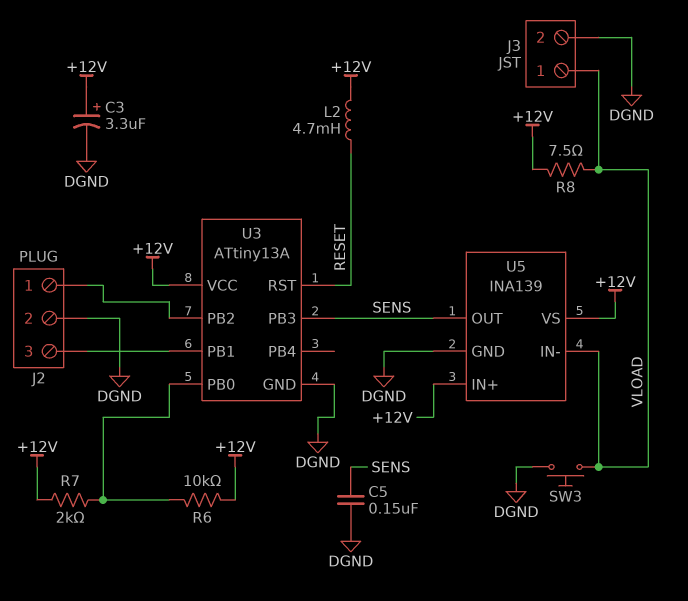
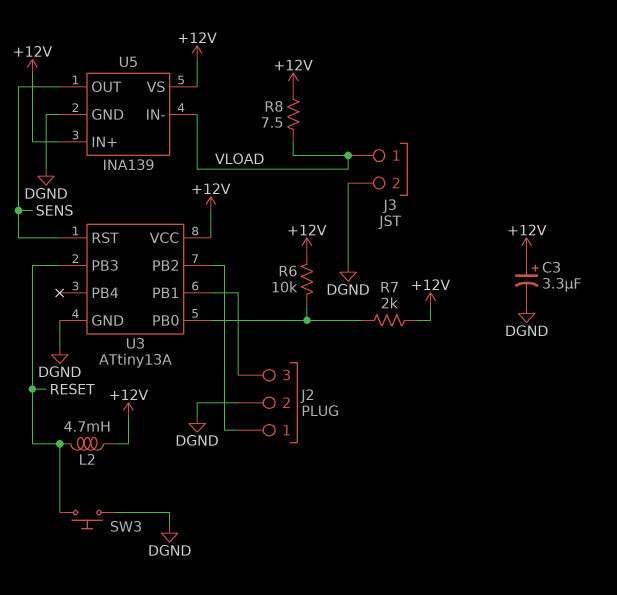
C5: 150nF (DGND, SENS) -> none
SW3: button (DGND, VLOAD) -> button (DGND, RESET)
U3 pin PB3: SENS -> RESET
U3 pin RST: RESET -> SENS

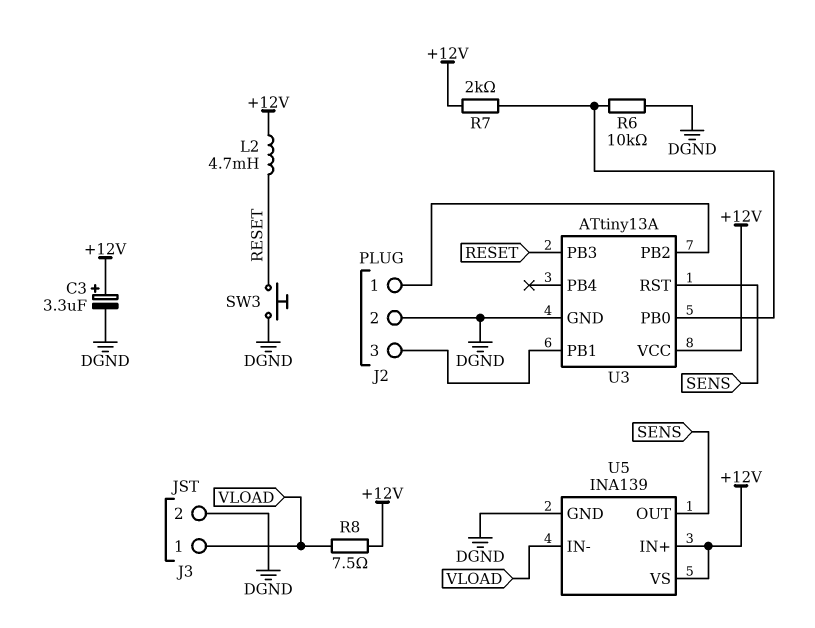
R6: 10k (+12V, U3/PB0) -> 10k (DGND, U3/PB0)

